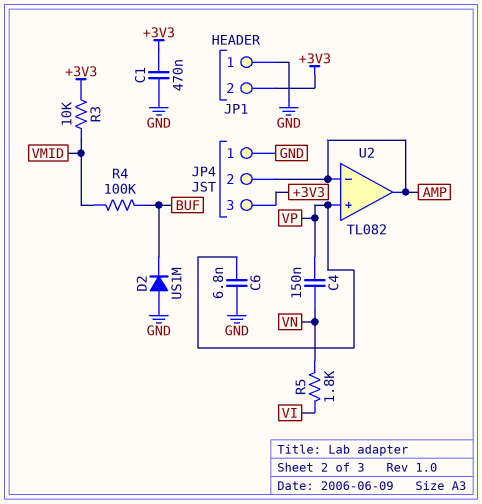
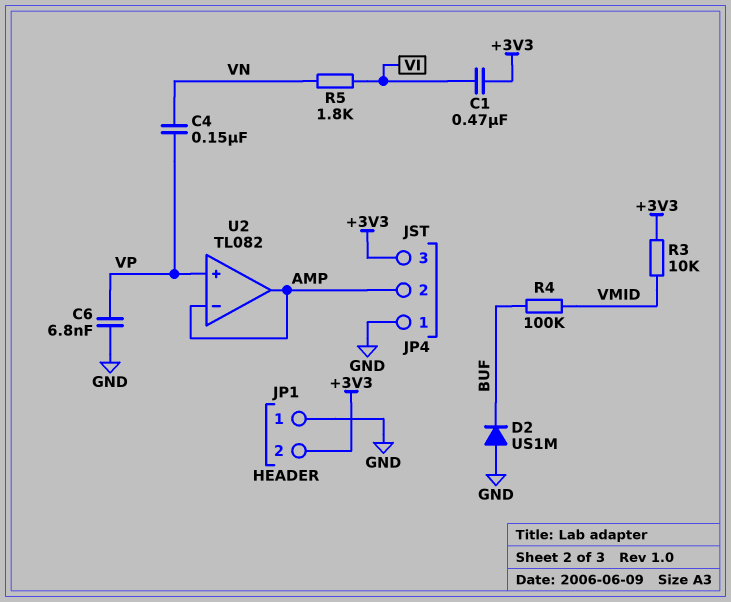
C1: 470nF (+3V3, GND) -> 470nF (+3V3, VI)

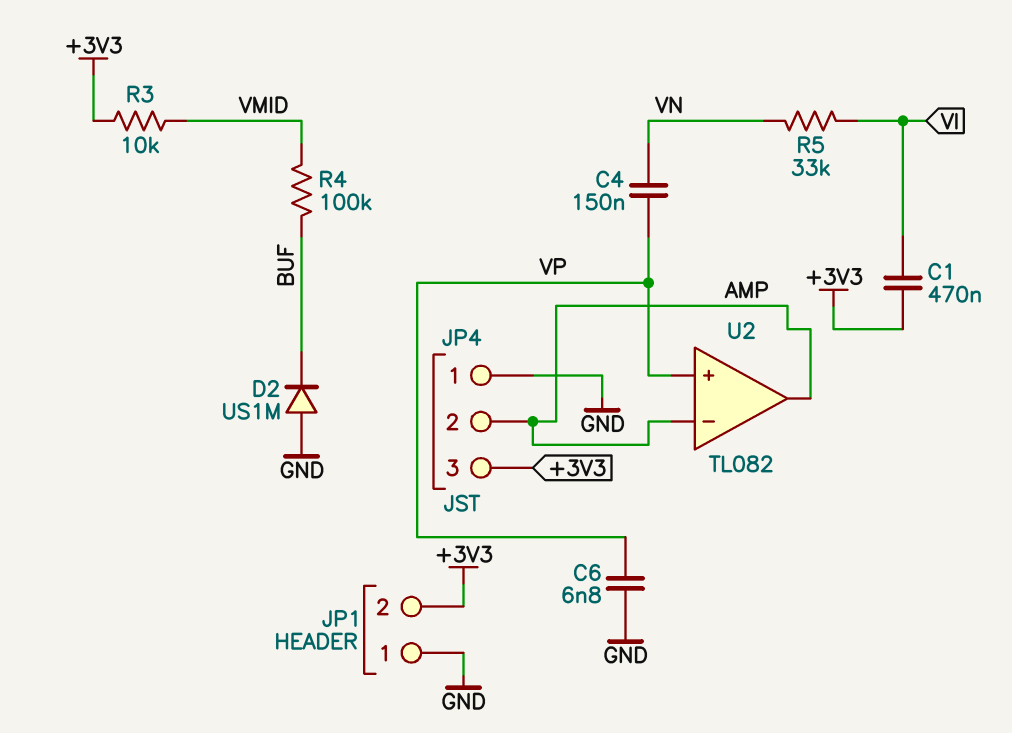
R5: 1.8k (VI, VN) -> 33k (VI, VN)

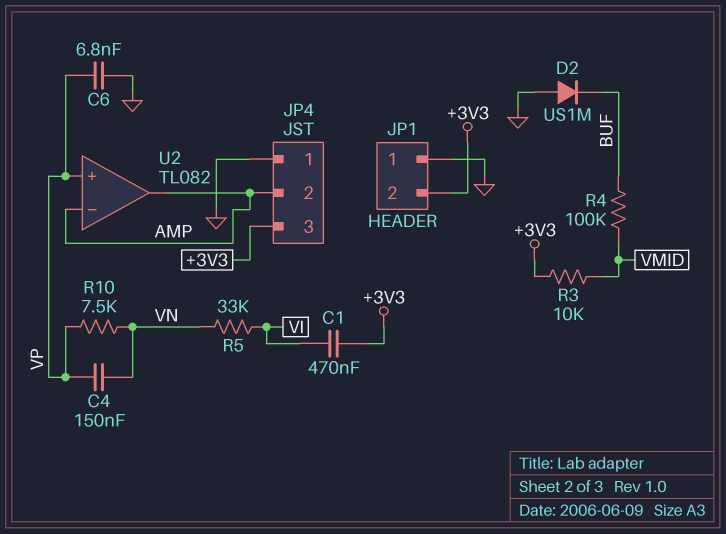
R10: none -> 7.5k (VN, VP)

